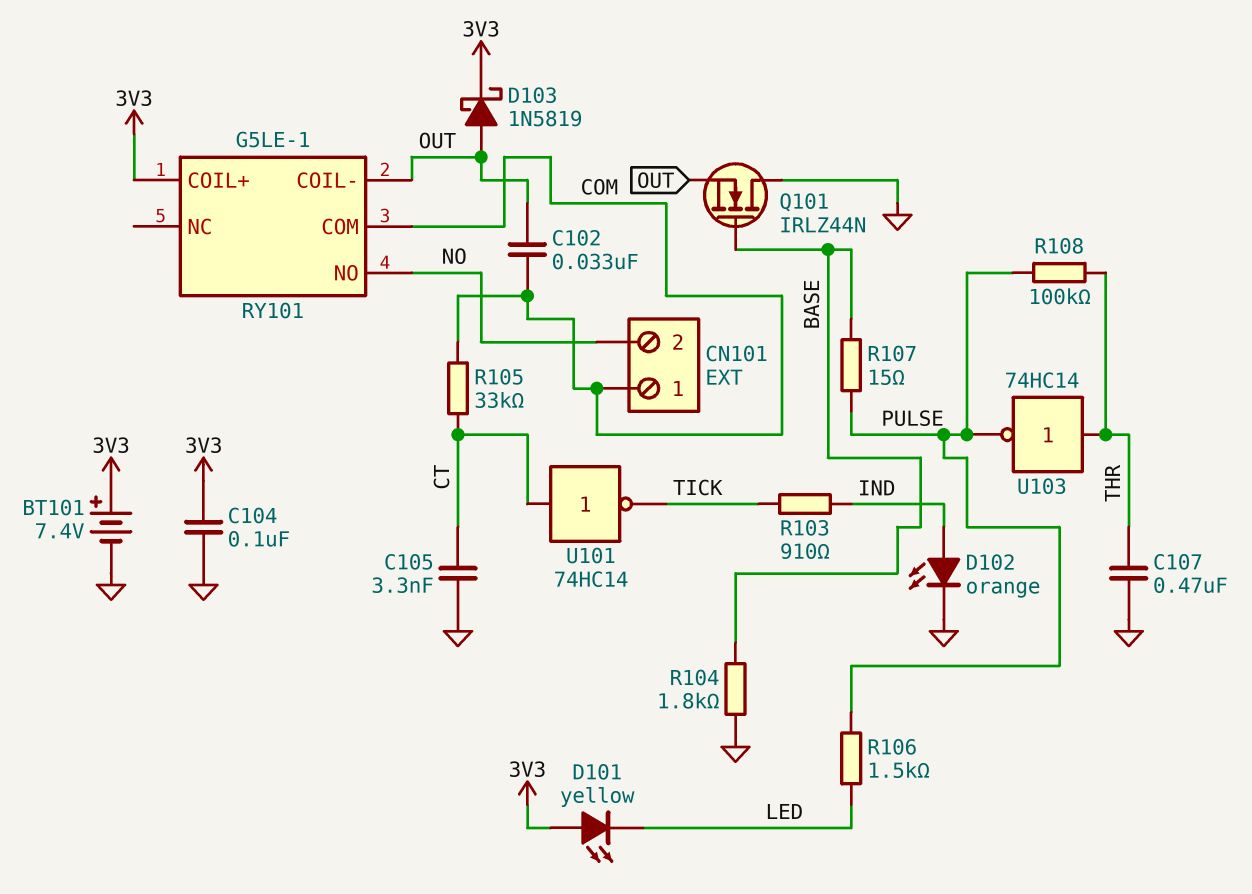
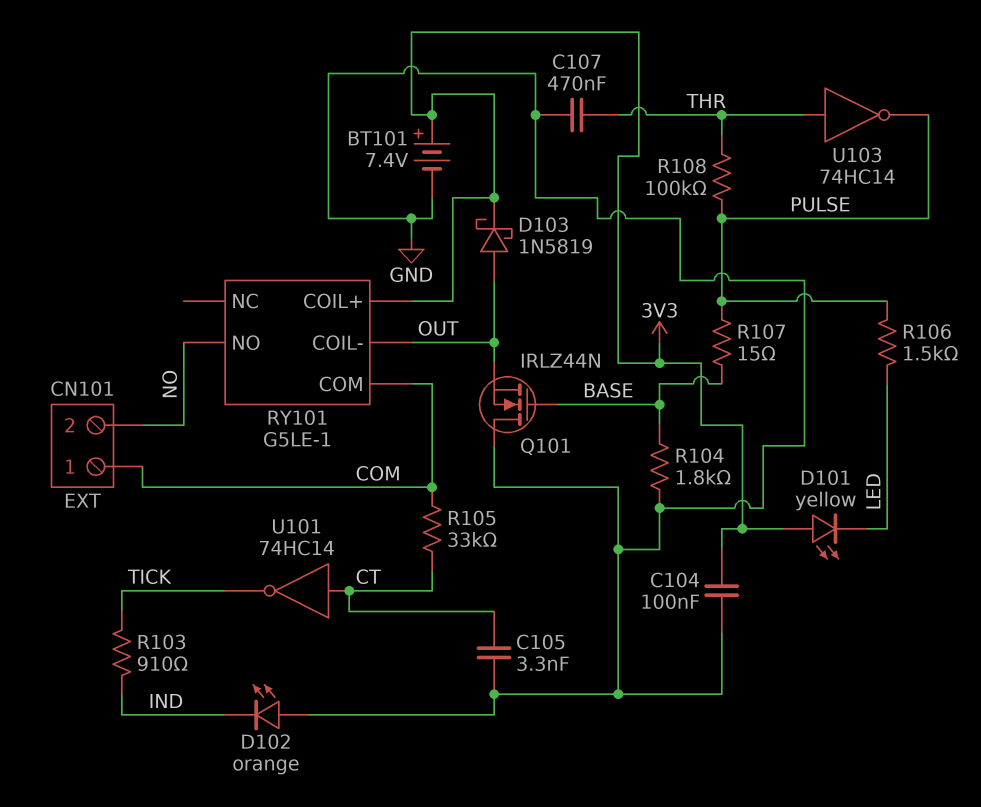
C102: 33nF (COM, OUT) -> none
D102: LED orange (A IND, K GND) -> LED orange (A GND, K IND)

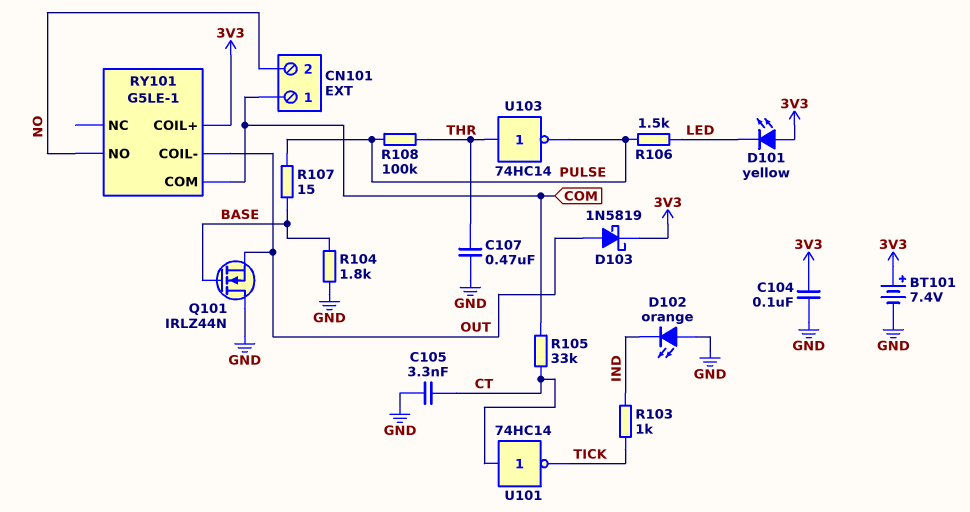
R103: 910 (IND, TICK) -> 1k (IND, TICK)

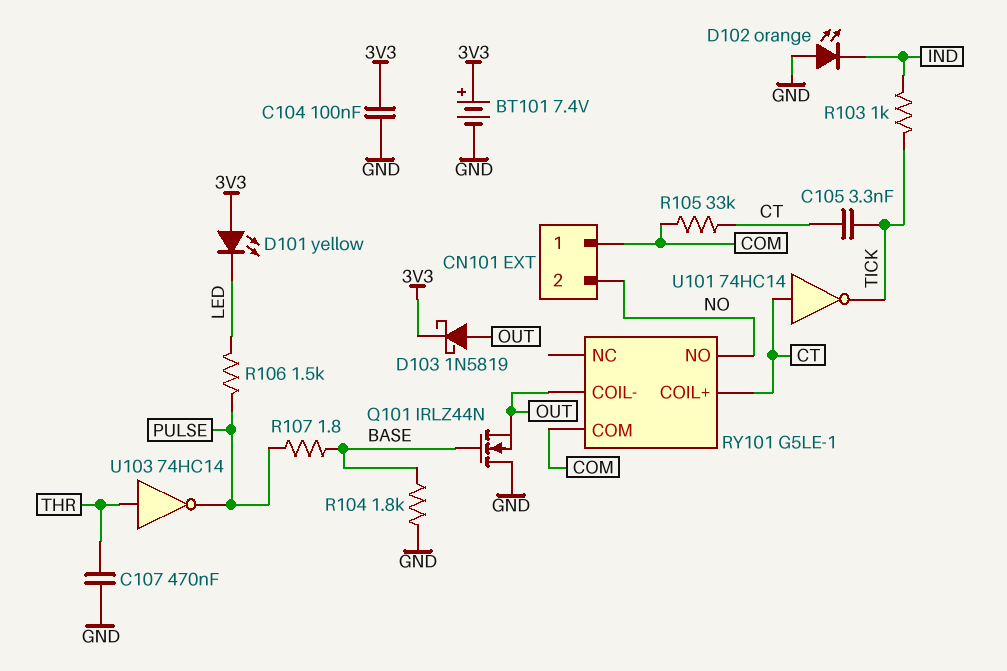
C105: 3.3nF (CT, GND) -> 3.3nF (CT, TICK)
R107: 15 (BASE, PULSE) -> 1.8 (BASE, PULSE)
R108: 100k (PULSE, THR) -> none
RY101 pin COIL+: 3V3 -> CT

